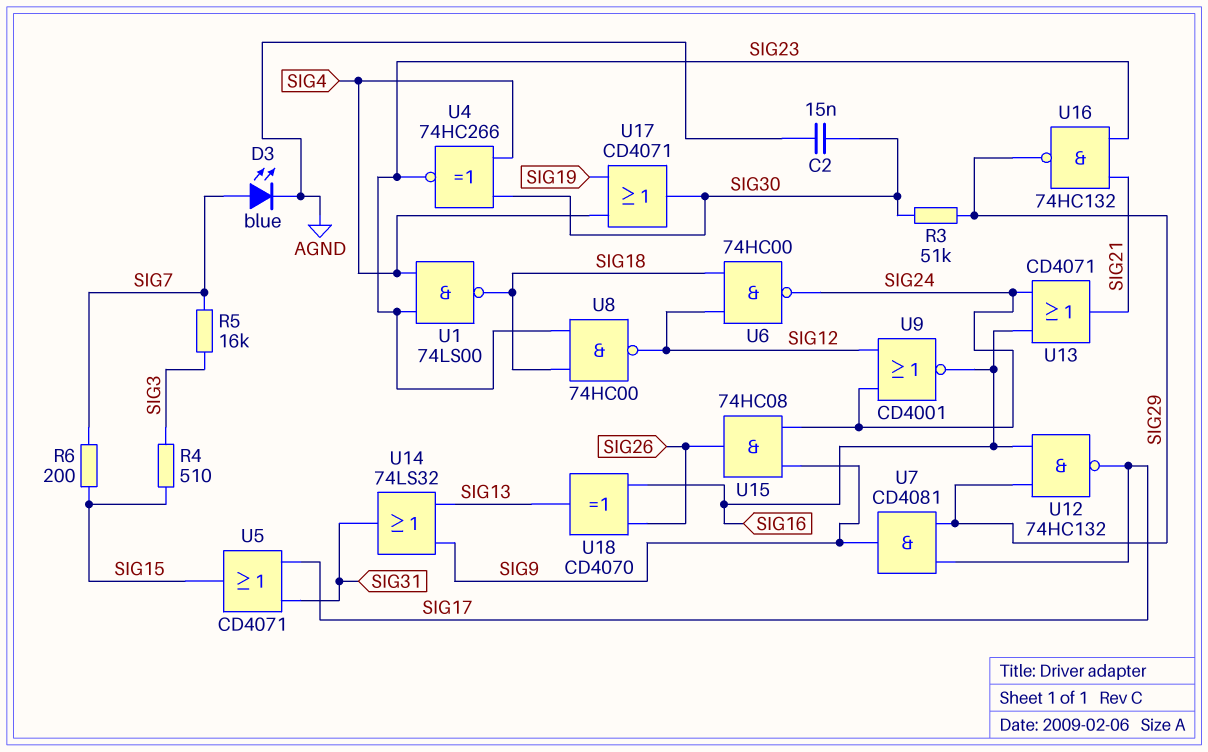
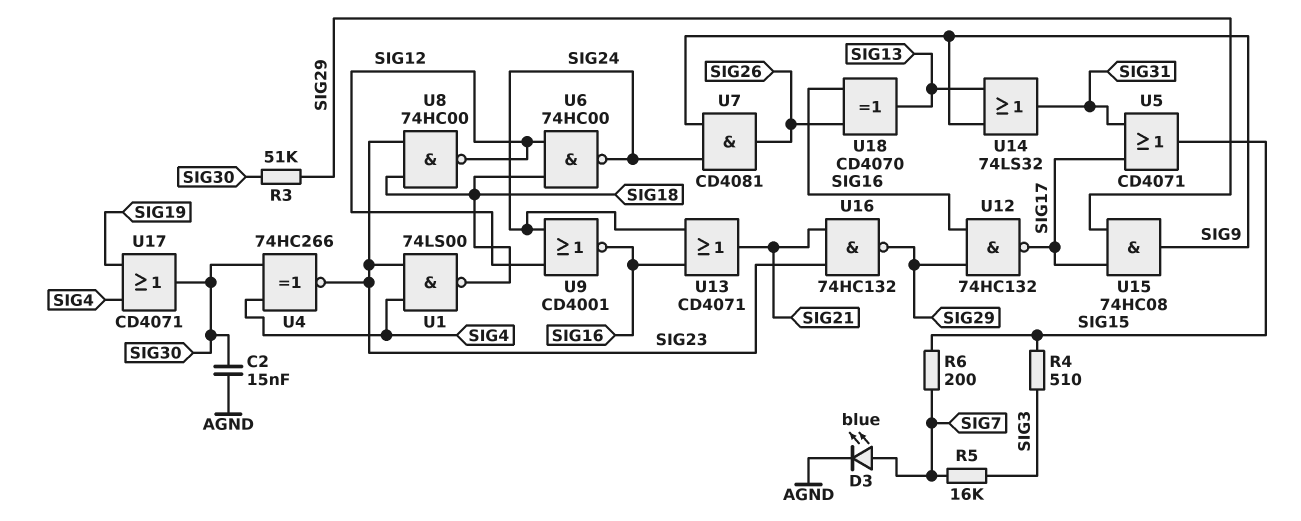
U7: AND CD4081 (in SIG17, in SIG29, out SIG9) -> AND CD4081 (in SIG9, in SIG24, out SIG26)
U15: AND 74HC08 (in SIG9, in SIG24, out SIG26) -> AND 74HC08 (in SIG17, in SIG29, out SIG9)

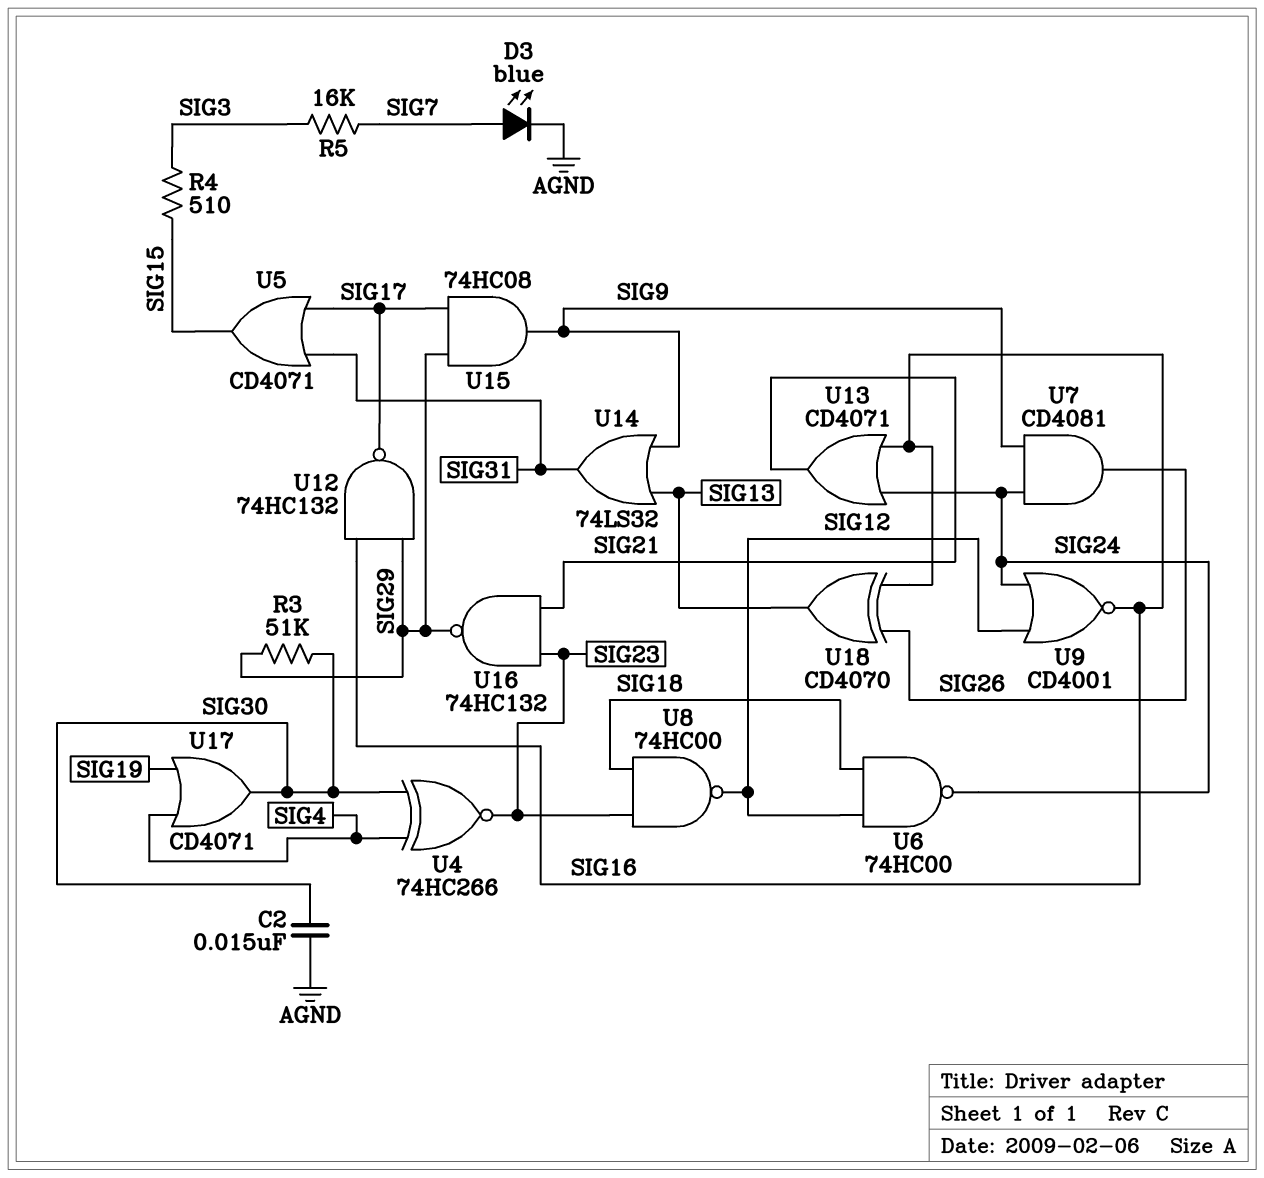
R6: 200 (SIG7, SIG15) -> none
U1: NAND 74LS00 (in SIG4, in SIG23, out SIG18) -> none

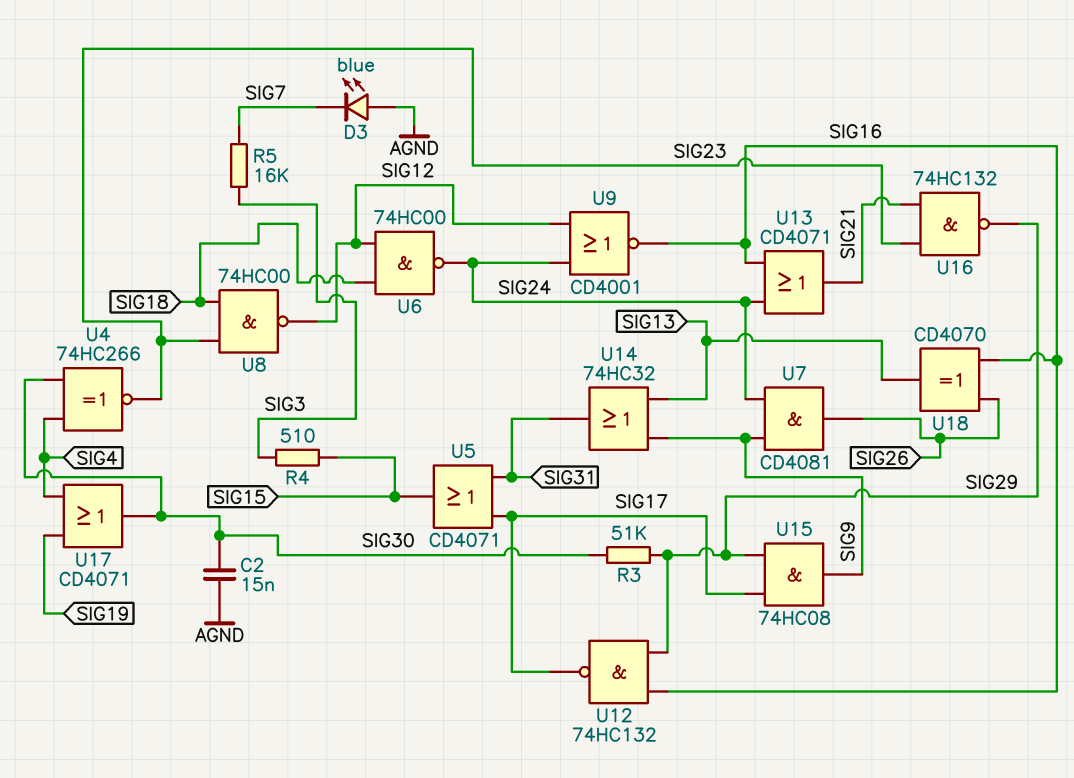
D3: LED blue (A SIG7, K AGND) -> LED blue (A AGND, K SIG7)
U14: OR 74LS32 (in SIG9, in SIG13, out SIG31) -> OR 74HC32 (in SIG9, in SIG13, out SIG31)

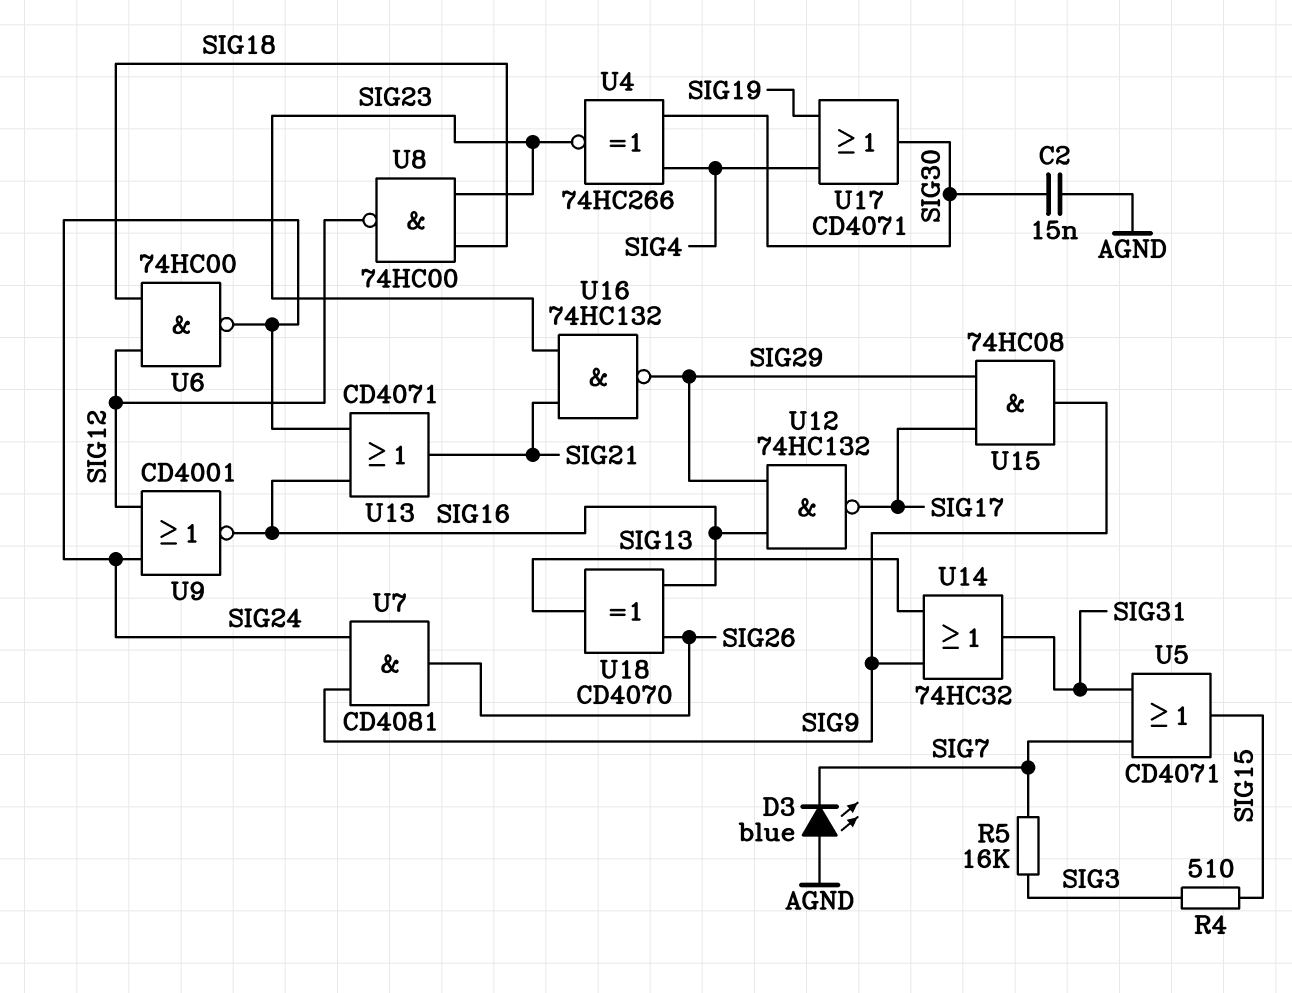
R3: 51k (SIG29, SIG30) -> none
U5: OR CD4071 (in SIG17, in SIG31, out SIG15) -> OR CD4071 (in SIG7, in SIG31, out SIG15)

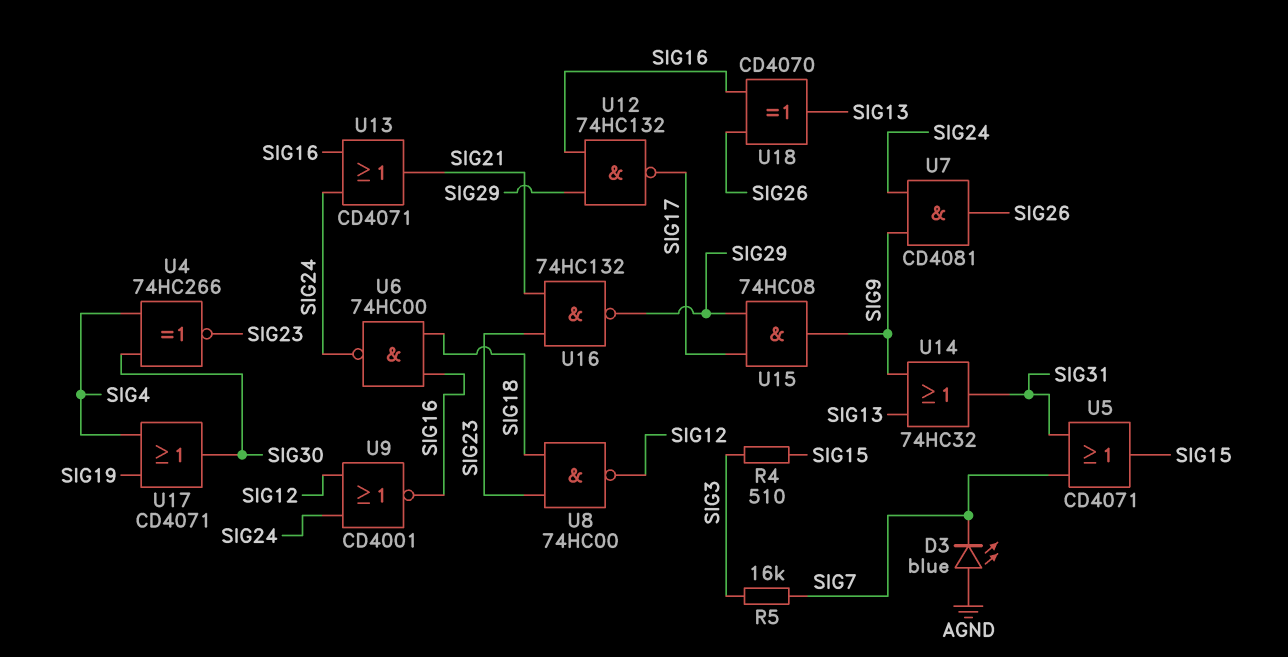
C2: 15nF (AGND, SIG30) -> none
U6: NAND 74HC00 (in SIG12, in SIG18, out SIG24) -> NAND 74HC00 (in SIG16, in SIG18, out SIG24)

